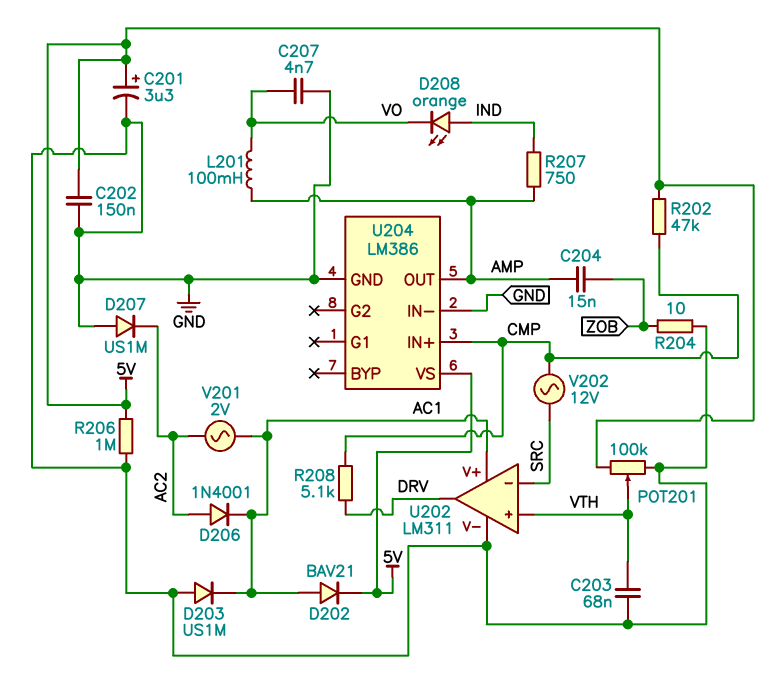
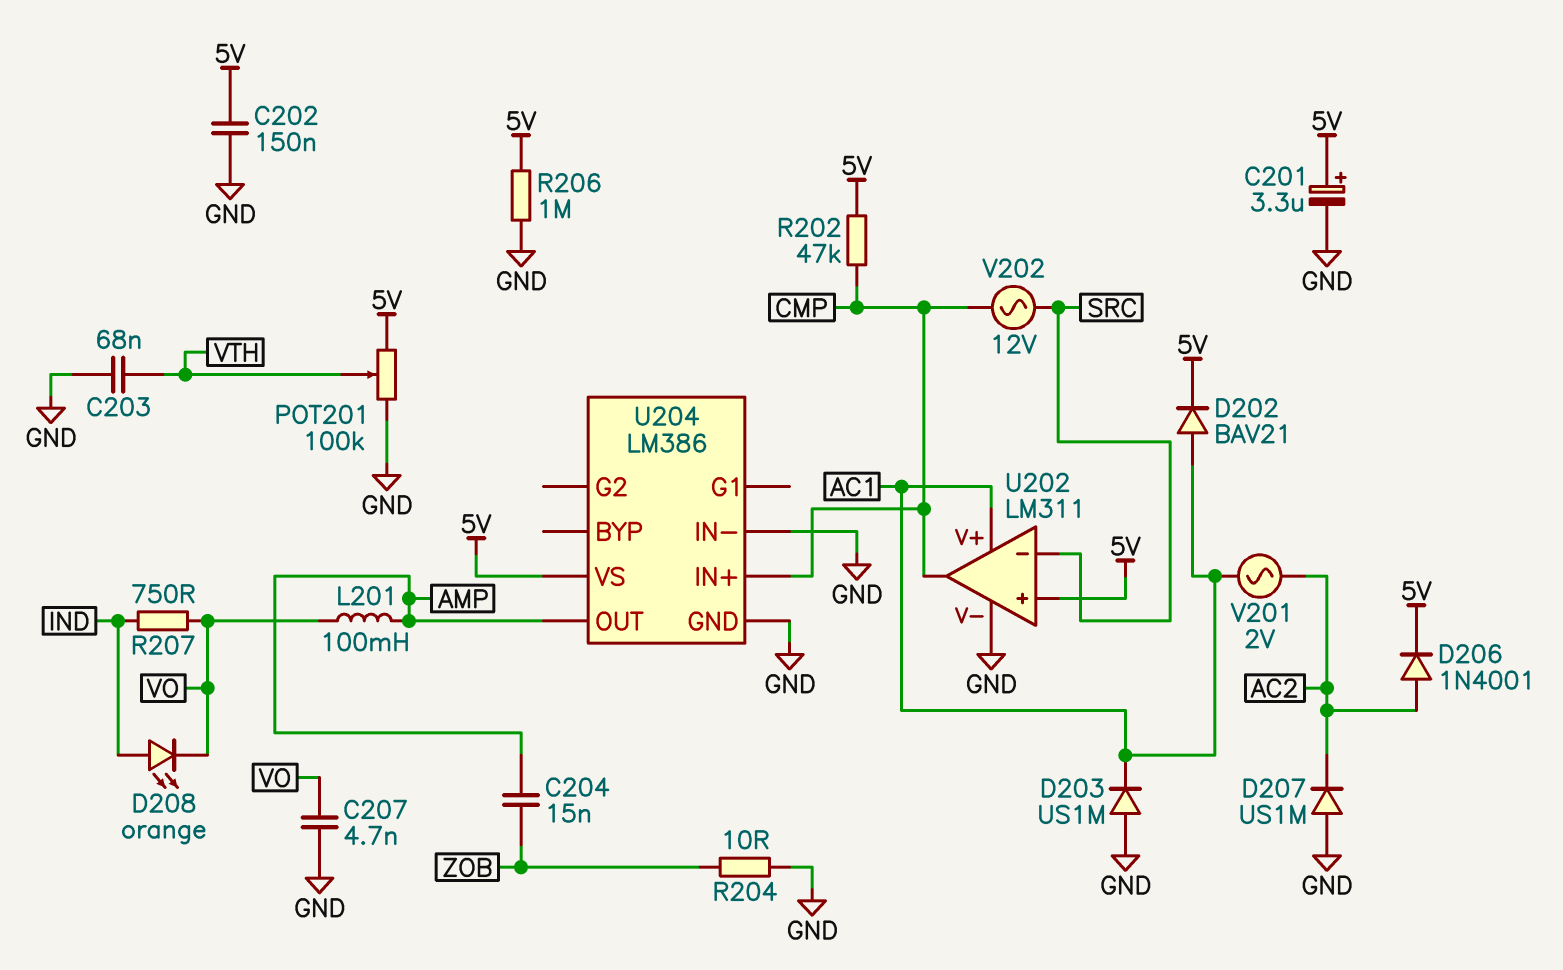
D206: diode 1N4001 (A AC2, K AC1) -> diode 1N4001 (A AC2, K 5V)
R207: 750 (AMP, IND) -> 750 (IND, VO)
R208: 5.1k (CMP, DRV) -> none
U202 pin in+: VTH -> 5V
U202 pin out: DRV -> CMP

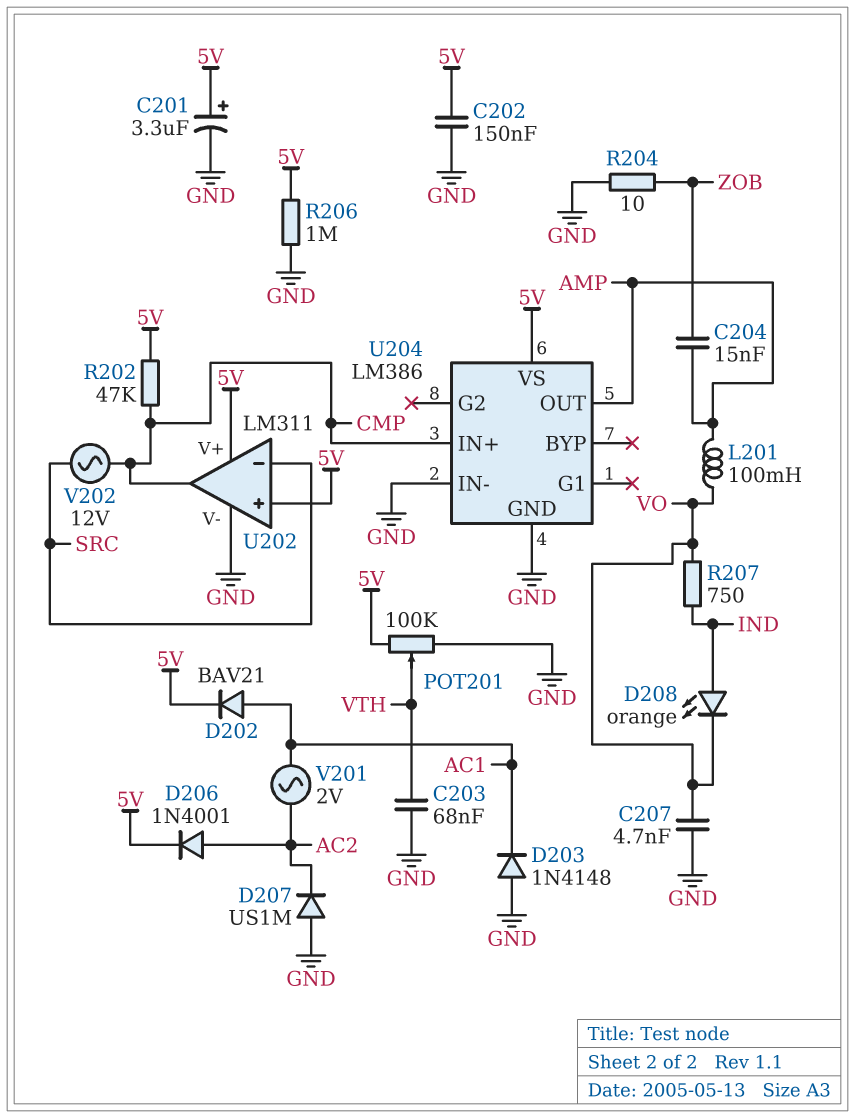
D203: diode US1M (A GND, K AC1) -> diode 1N4148 (A GND, K AC1)
U202 pin V+: AC1 -> 5V

